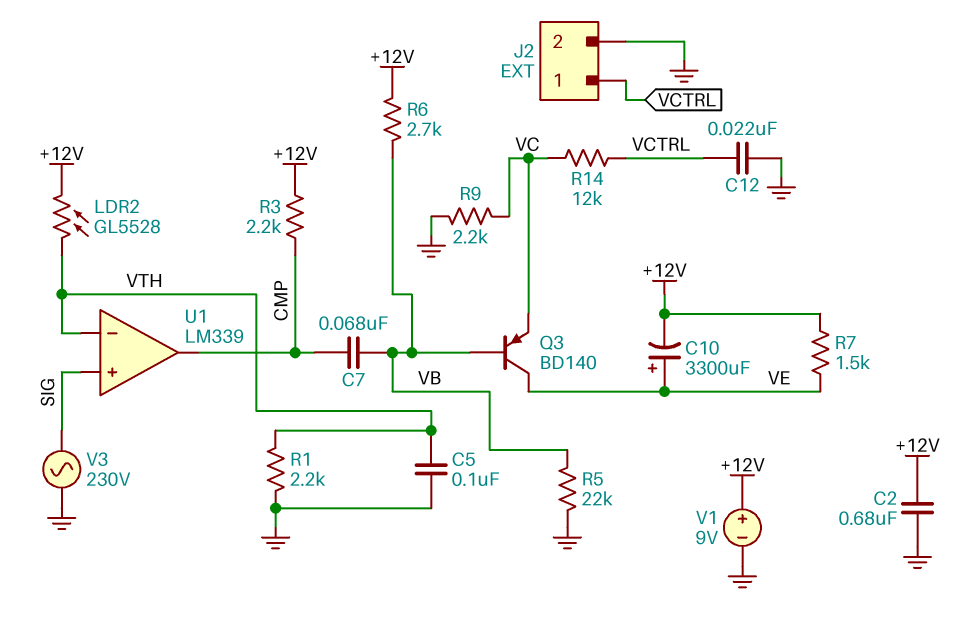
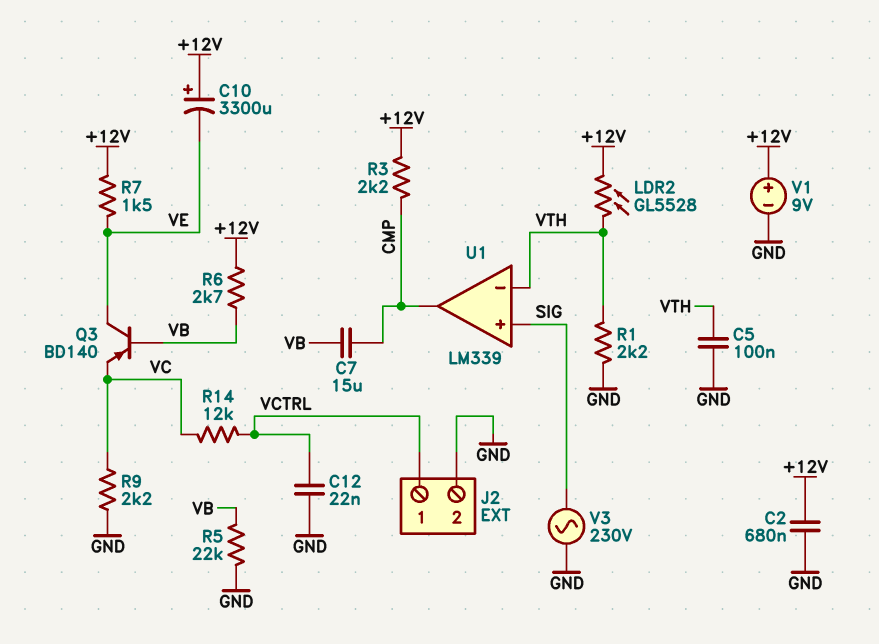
C7: 68nF (CMP, VB) -> 15uF (CMP, VB)
C10: 3300uF (plus VE, minus +12V) -> 3300uF (plus +12V, minus VE)

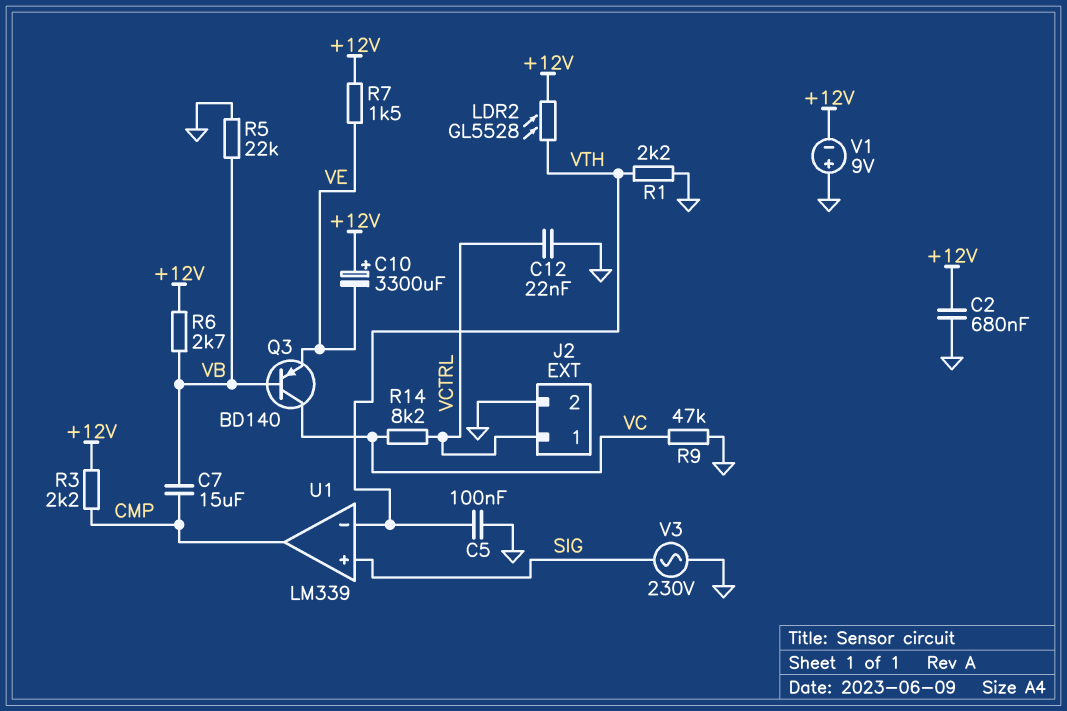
Q3: PNP BD140 (B VB, C VE, E VC) -> PNP BD140 (B VB, C VC, E VE)
R9: 2.2k (GND, VC) -> 47k (GND, VC)
R14: 12k (VC, VCTRL) -> 8.2k (VC, VCTRL)
V1: 9V (plus +12V, minus GND) -> 9V (plus GND, minus +12V)

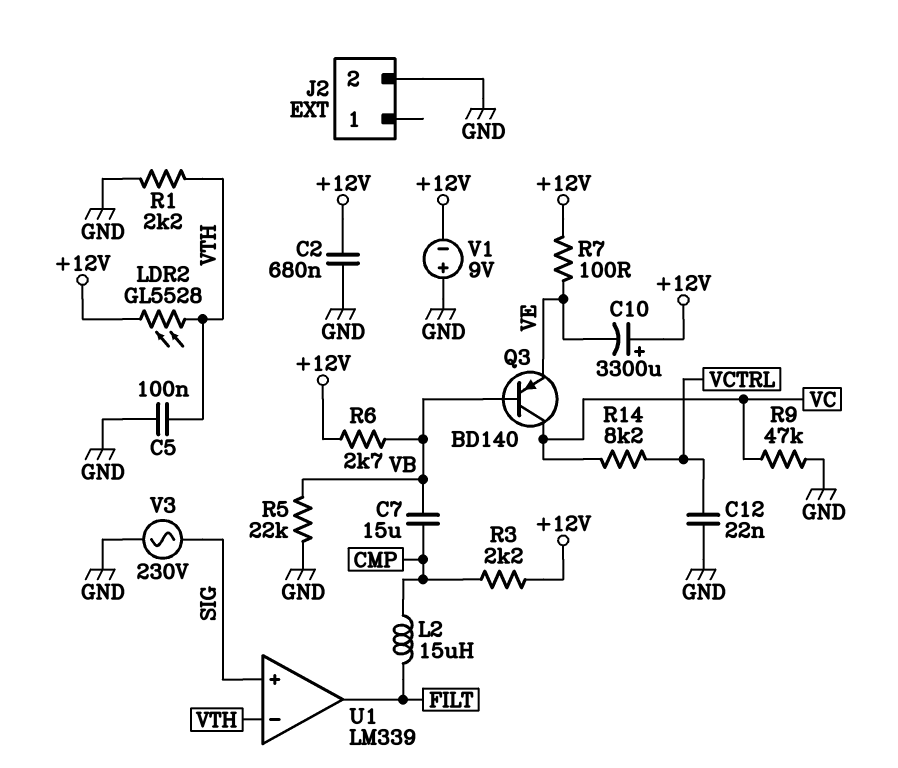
J2 pin 1: VCTRL -> none
L2: none -> 15uH (CMP, FILT)
R7: 1.5k (+12V, VE) -> 100 (+12V, VE)
U1 pin out: CMP -> FILT

